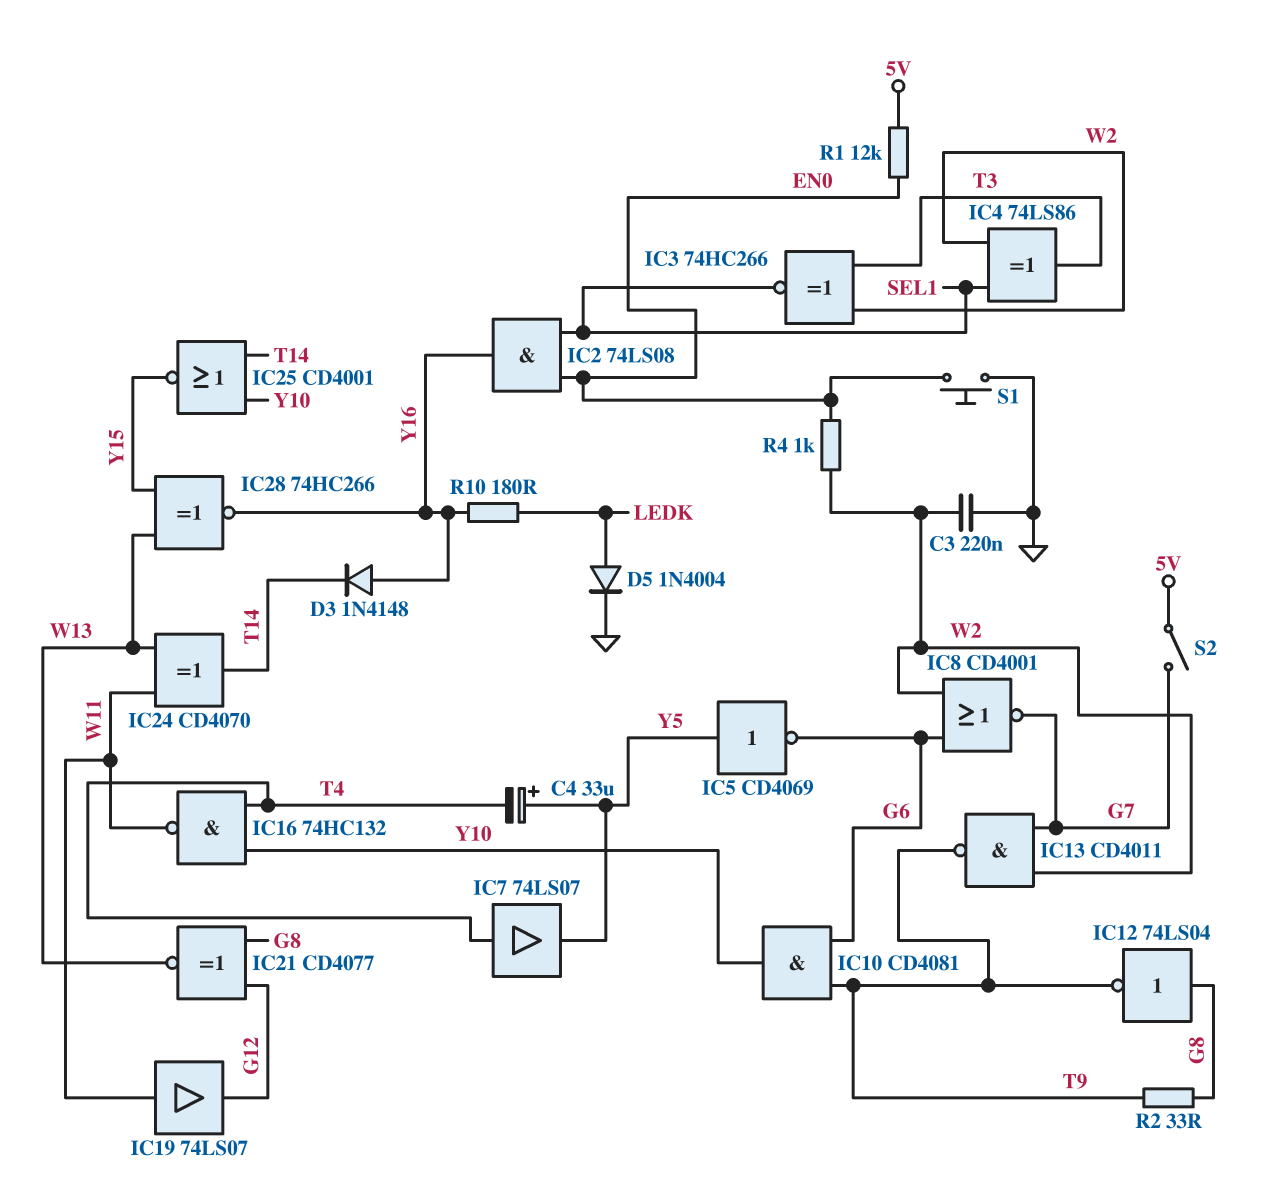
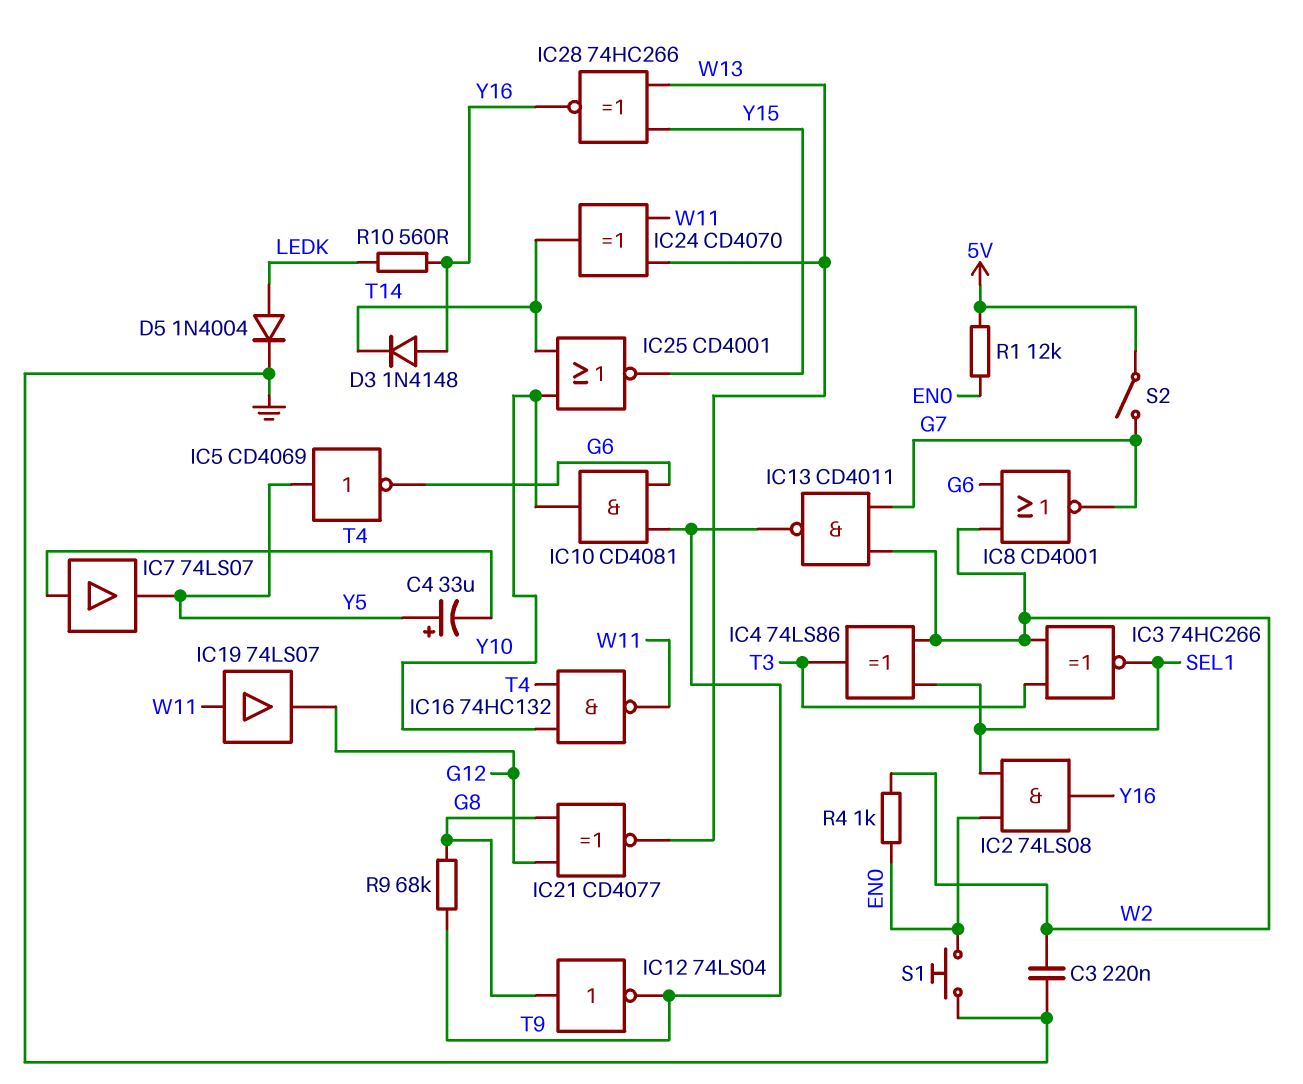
R2: 33 (G8, T9) -> none
R9: none -> 68k (G8, T9)
R10: 180 (LEDK, Y16) -> 560 (LEDK, Y16)

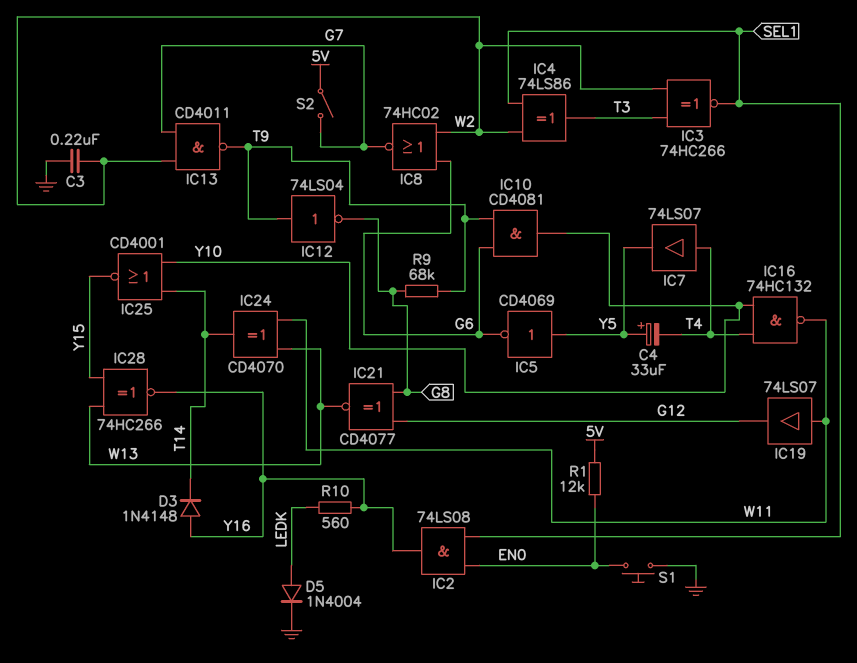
IC8: NOR CD4001 (in G6, in W2, out G7) -> NOR 74HC02 (in G6, in W2, out G7)
IC12: NOT 74LS04 (in G8, out T9) -> NOT 74LS04 (in T9, out G8)
R4: 1k (EN0, W2) -> none

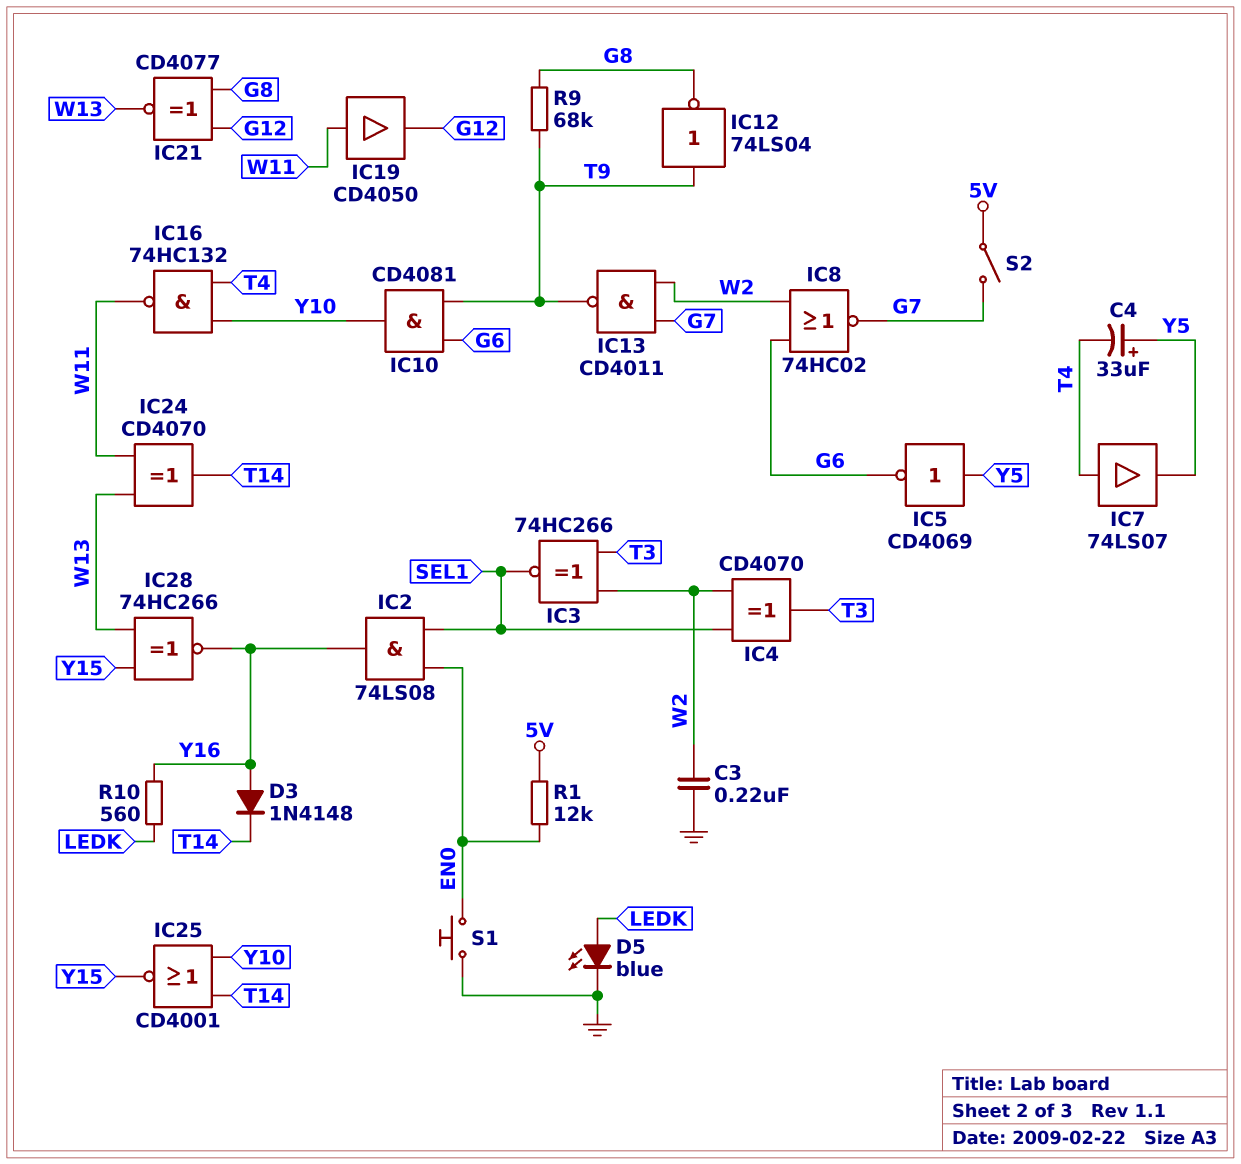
D5: diode 1N4004 (A LEDK, K GND) -> LED blue (A LEDK, K GND)
IC4: XOR 74LS86 (in SEL1, in W2, out T3) -> XOR CD4070 (in SEL1, in W2, out T3)
IC19: buffer 74LS07 (in W11, out G12) -> buffer CD4050 (in W11, out G12)

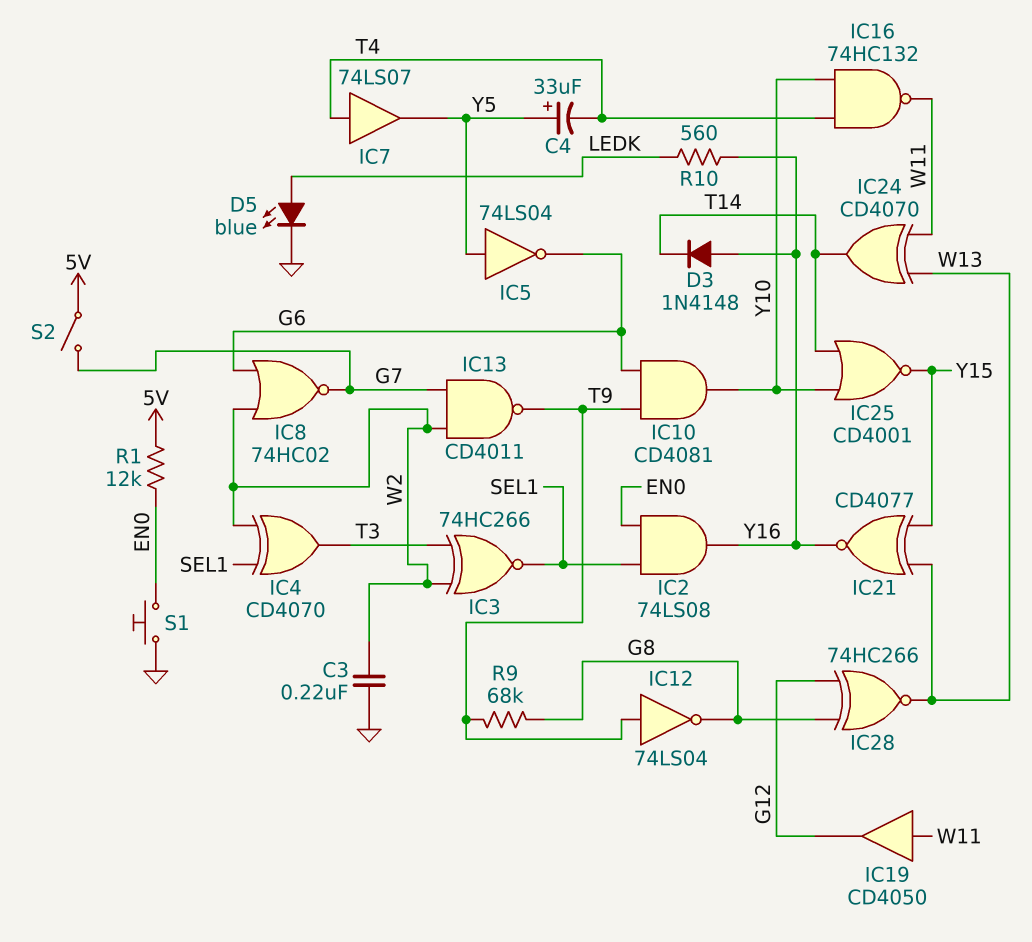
IC5: NOT CD4069 (in Y5, out G6) -> NOT 74LS04 (in Y5, out G6)
IC21: XNOR CD4077 (in G8, in G12, out W13) -> XNOR CD4077 (in W13, in Y15, out Y16)
IC28: XNOR 74HC266 (in W13, in Y15, out Y16) -> XNOR 74HC266 (in G8, in G12, out W13)

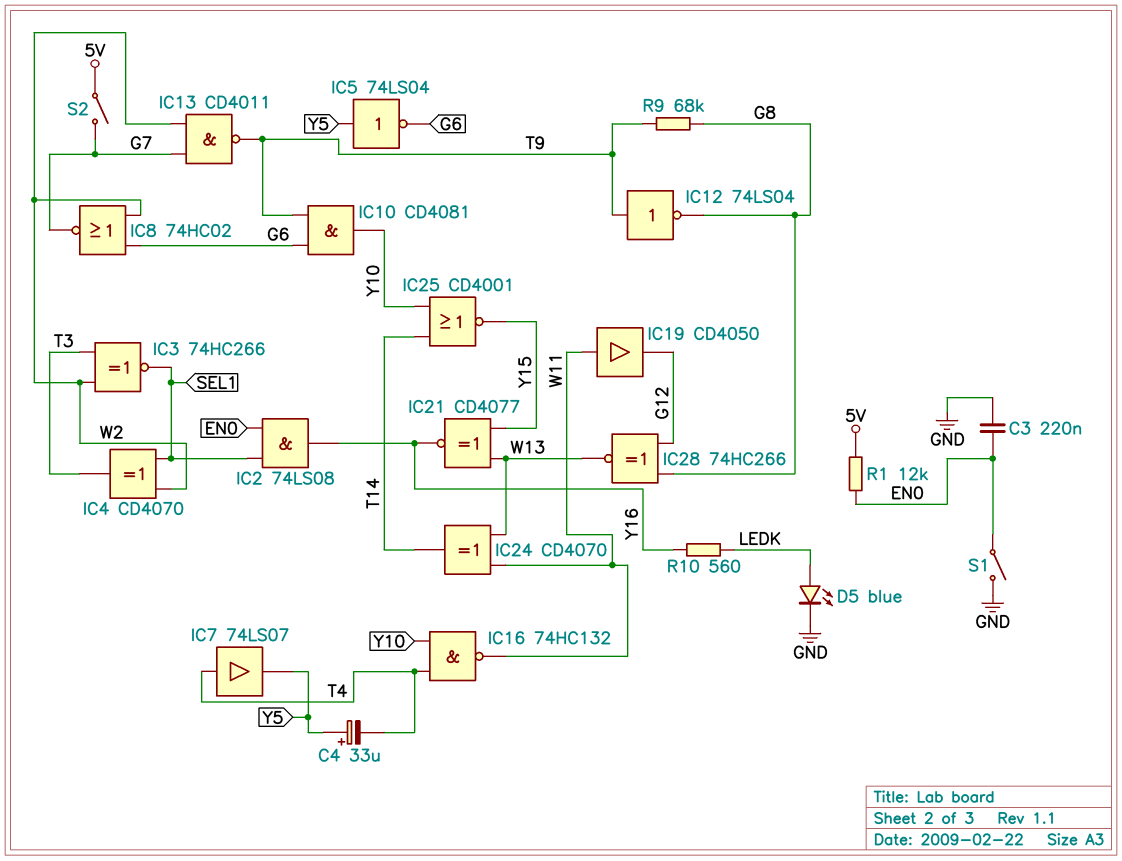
C3: 220nF (GND, W2) -> 220nF (EN0, GND)
D3: diode 1N4148 (A Y16, K T14) -> none
S1: button (EN0, GND) -> switch (EN0, GND)

